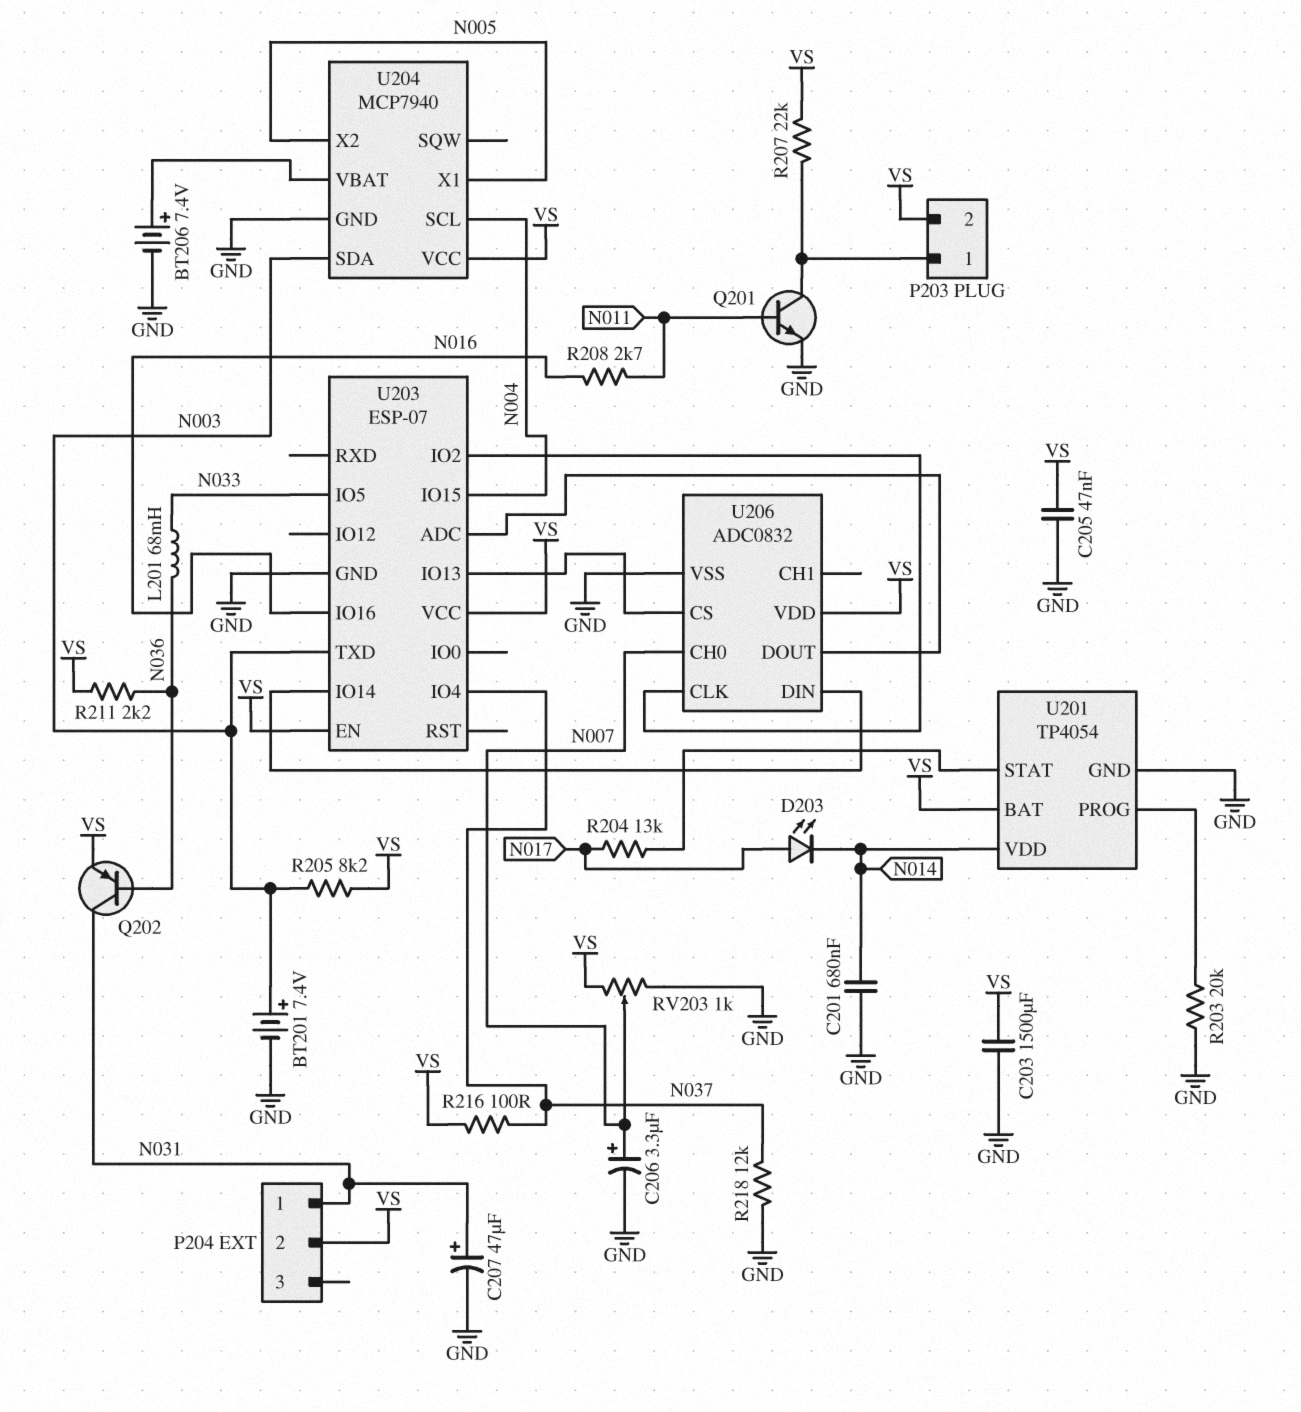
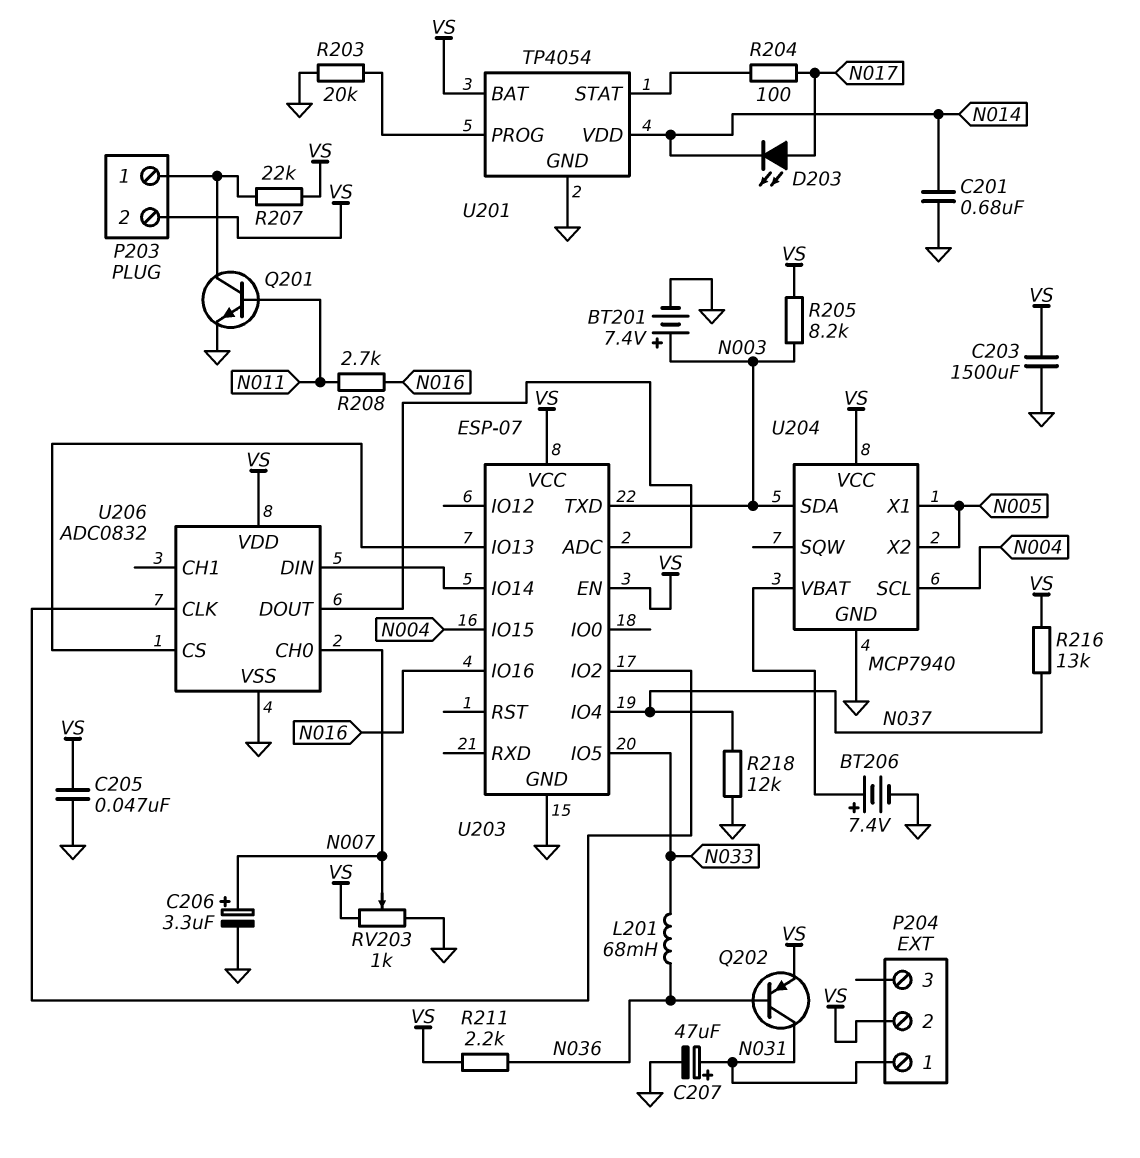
R204: 13k (N017, U201/STAT) -> 100 (N017, U201/STAT)
R216: 100 (N037, VS) -> 13k (N037, VS)

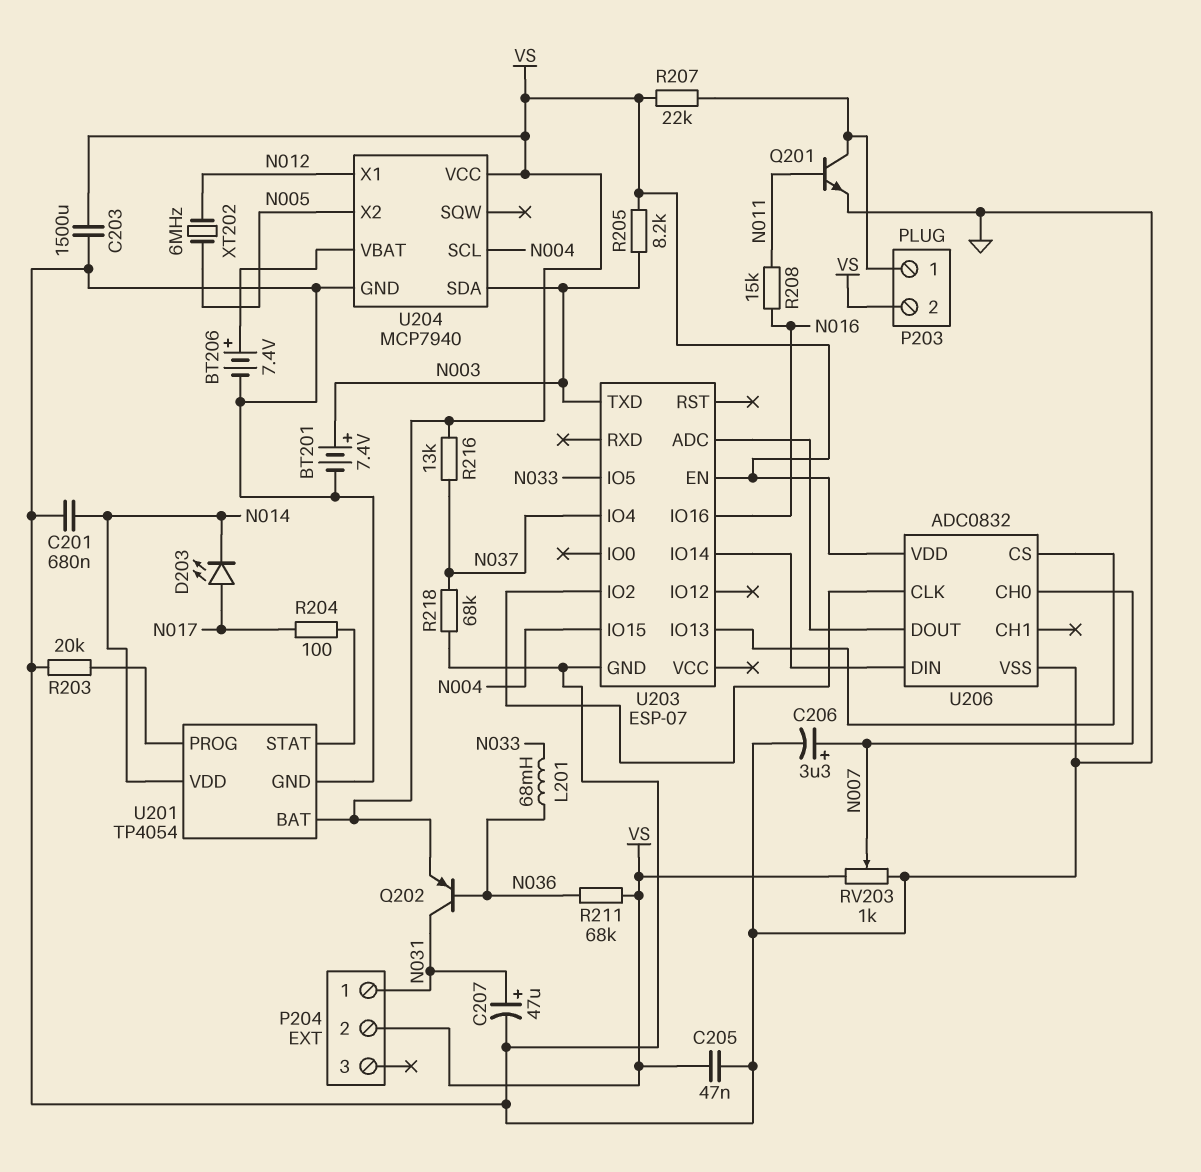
R208: 2.7k (N011, N016) -> 15k (N011, N016)
R211: 2.2k (N036, VS) -> 68k (N036, VS)
R218: 12k (GND, N037) -> 68k (GND, N037)
U203 pin VCC: VS -> none
U204 pin X1: N005 -> N012
XT202: none -> 6MHz (N005, N012)

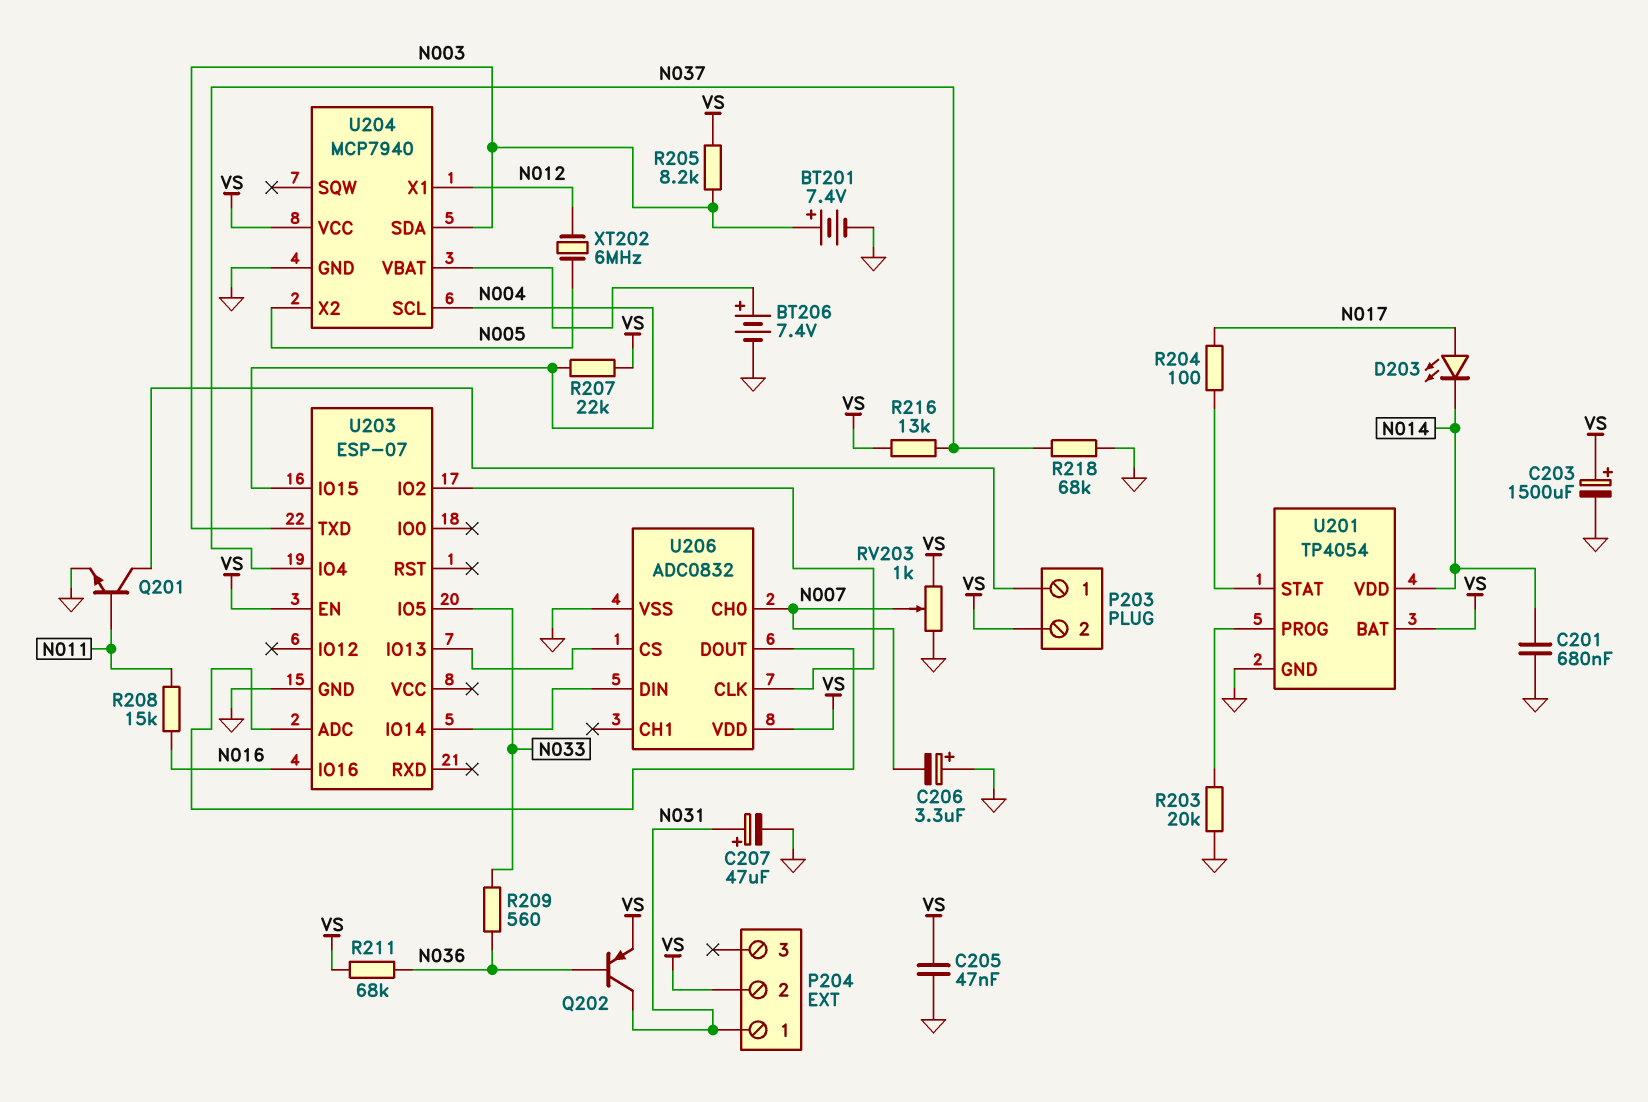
C203: 1500uF (GND, VS) -> 1500uF (plus VS, minus GND)
C206: 3.3uF (plus N007, minus GND) -> 3.3uF (plus GND, minus N007)
L201: 68mH (N033, N036) -> none
R207: 22k (P203/1, VS) -> 22k (N004, VS)
R209: none -> 560 (N033, N036)

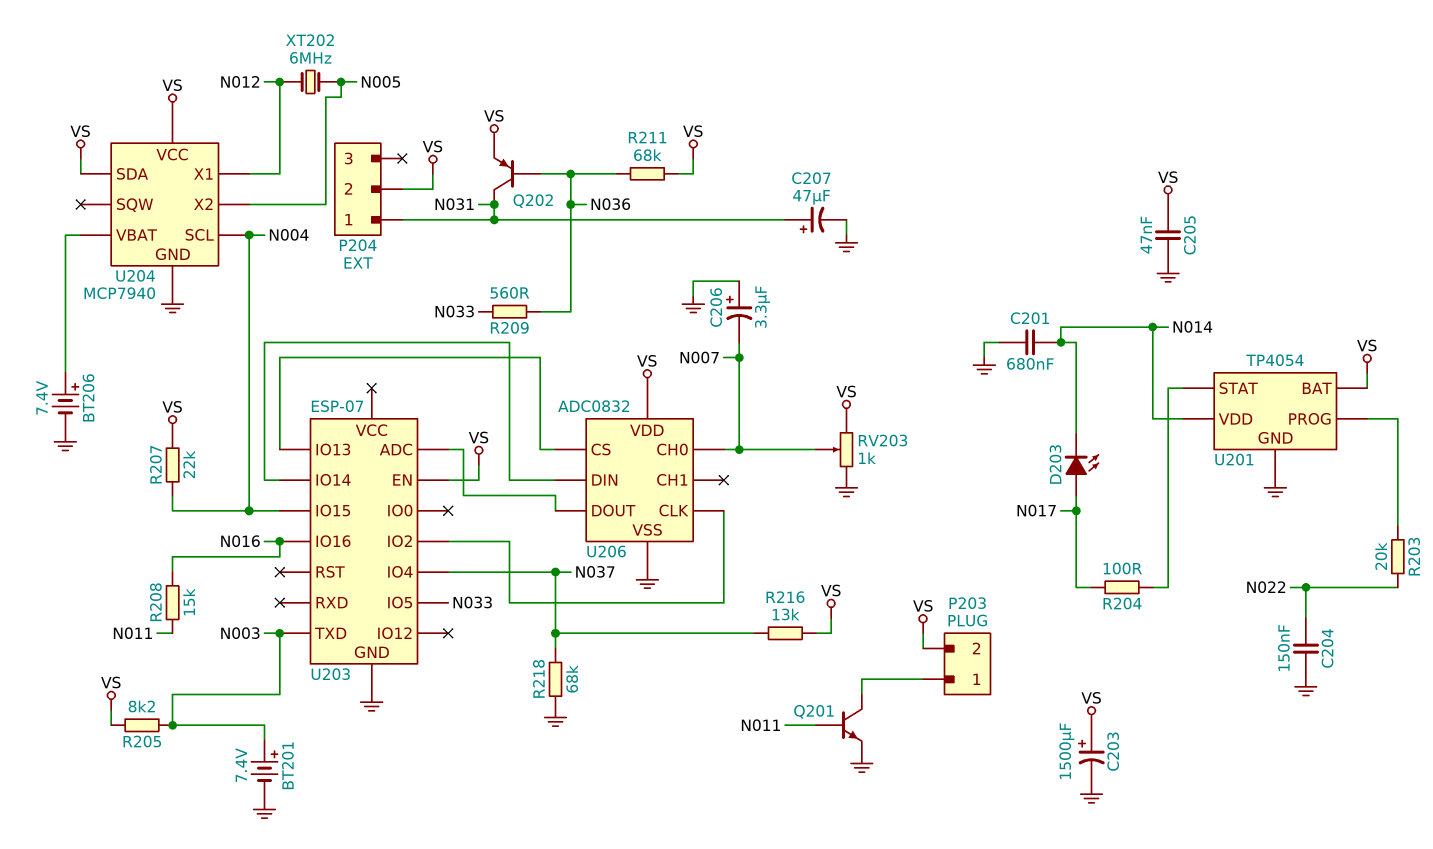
C204: none -> 150nF (GND, N022)
R203: 20k (GND, U201/PROG) -> 20k (N022, U201/PROG)
U204 pin SDA: N003 -> VS

